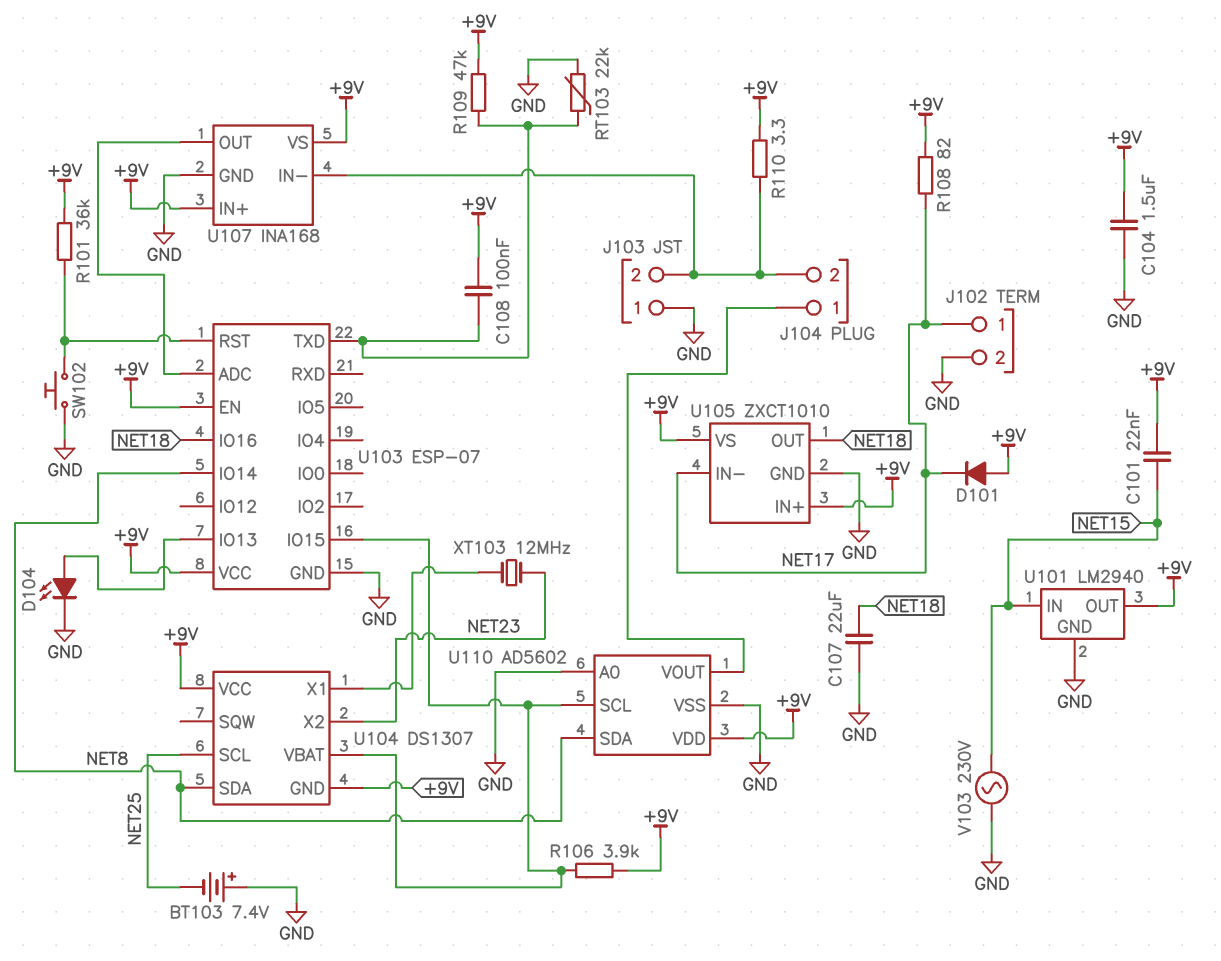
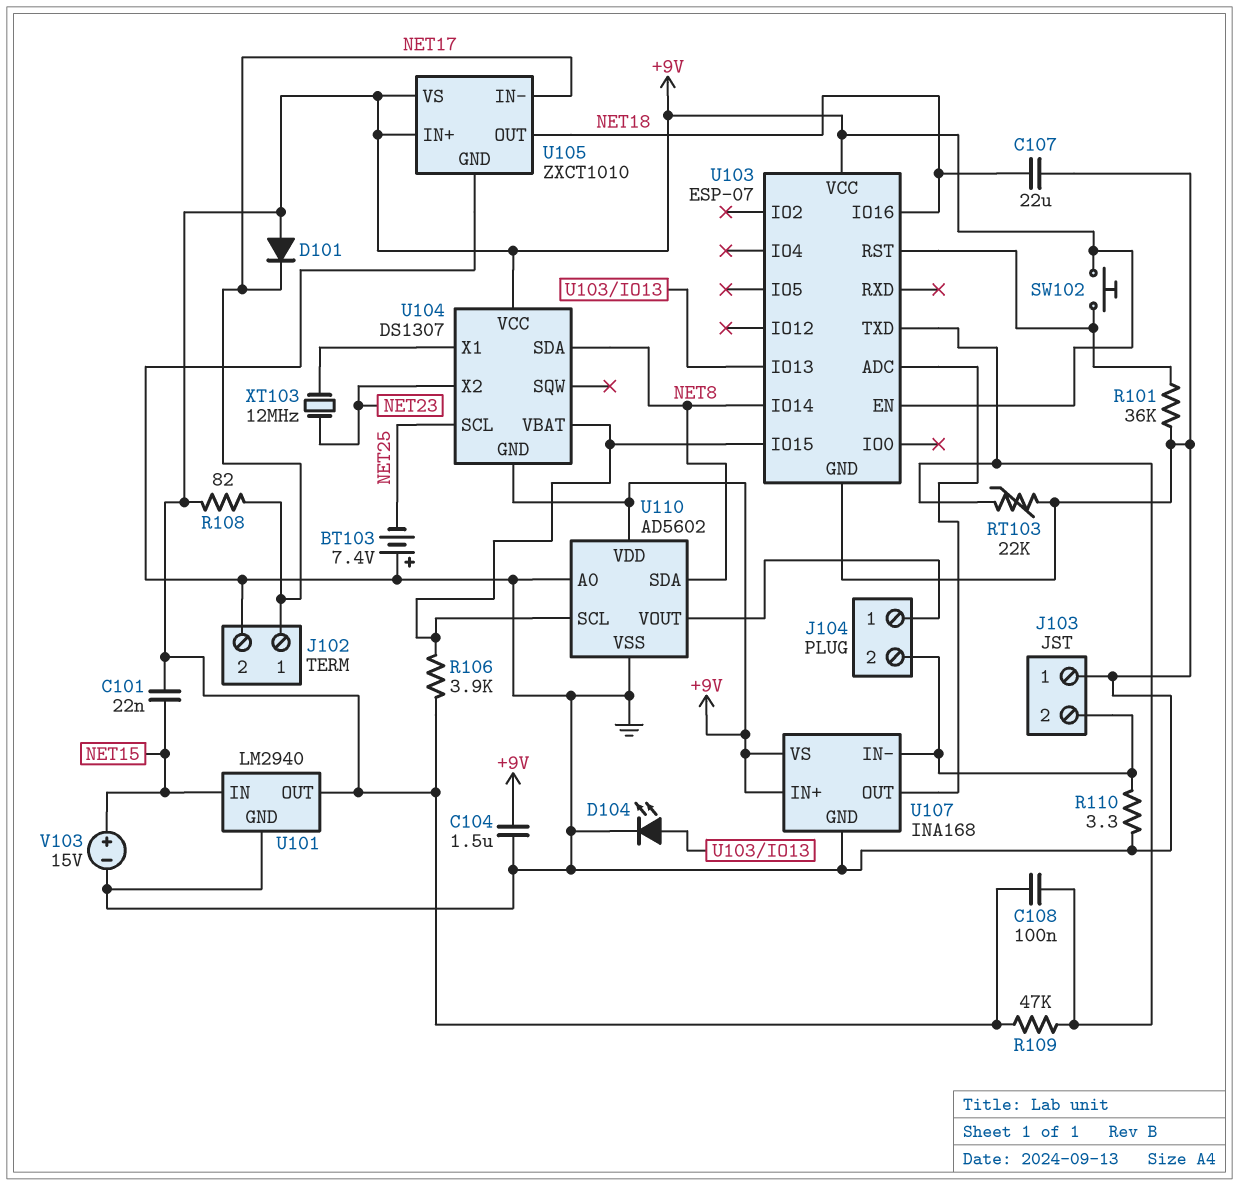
R101: 36k (+9V, U103/RST) -> 36k (GND, U103/RST)
R110: 3.3 (+9V, J103/2) -> 3.3 (GND, J103/2)
SW102: button (GND, U103/RST) -> button (+9V, U103/RST)
V103: AC 230V (GND, NET15) -> 15V (plus NET15, minus GND)

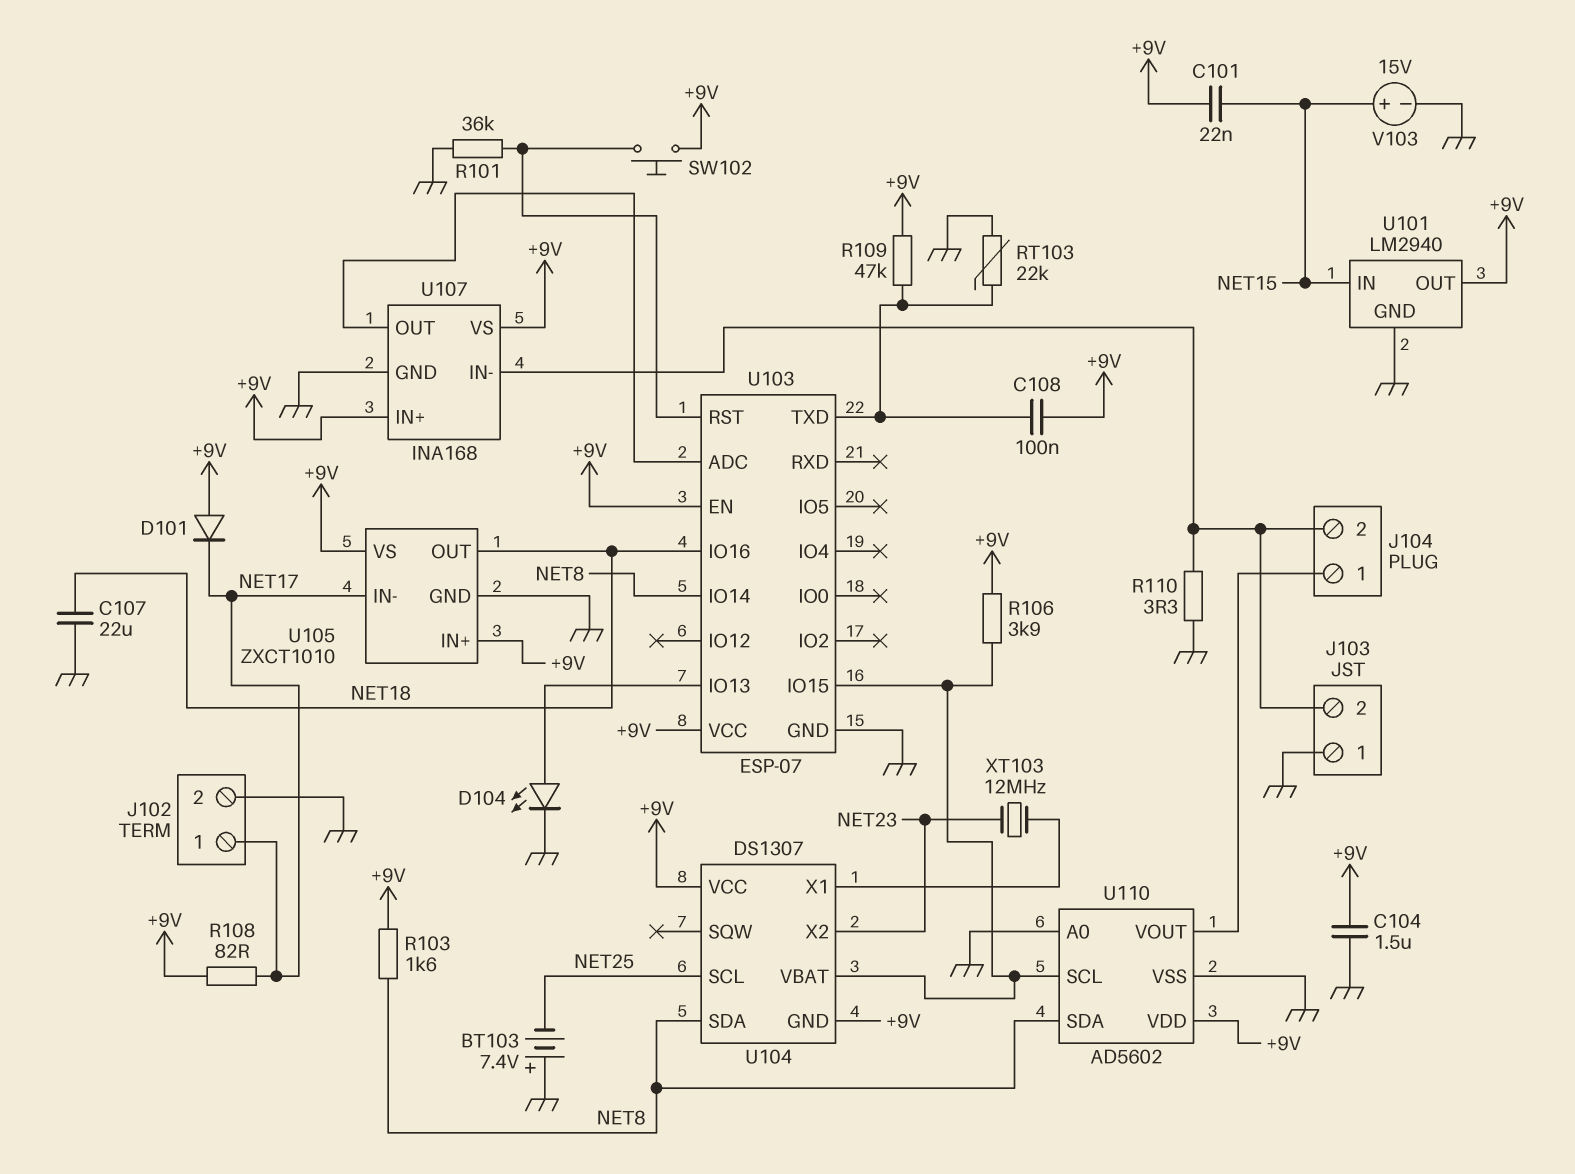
R103: none -> 1.6k (+9V, NET8)

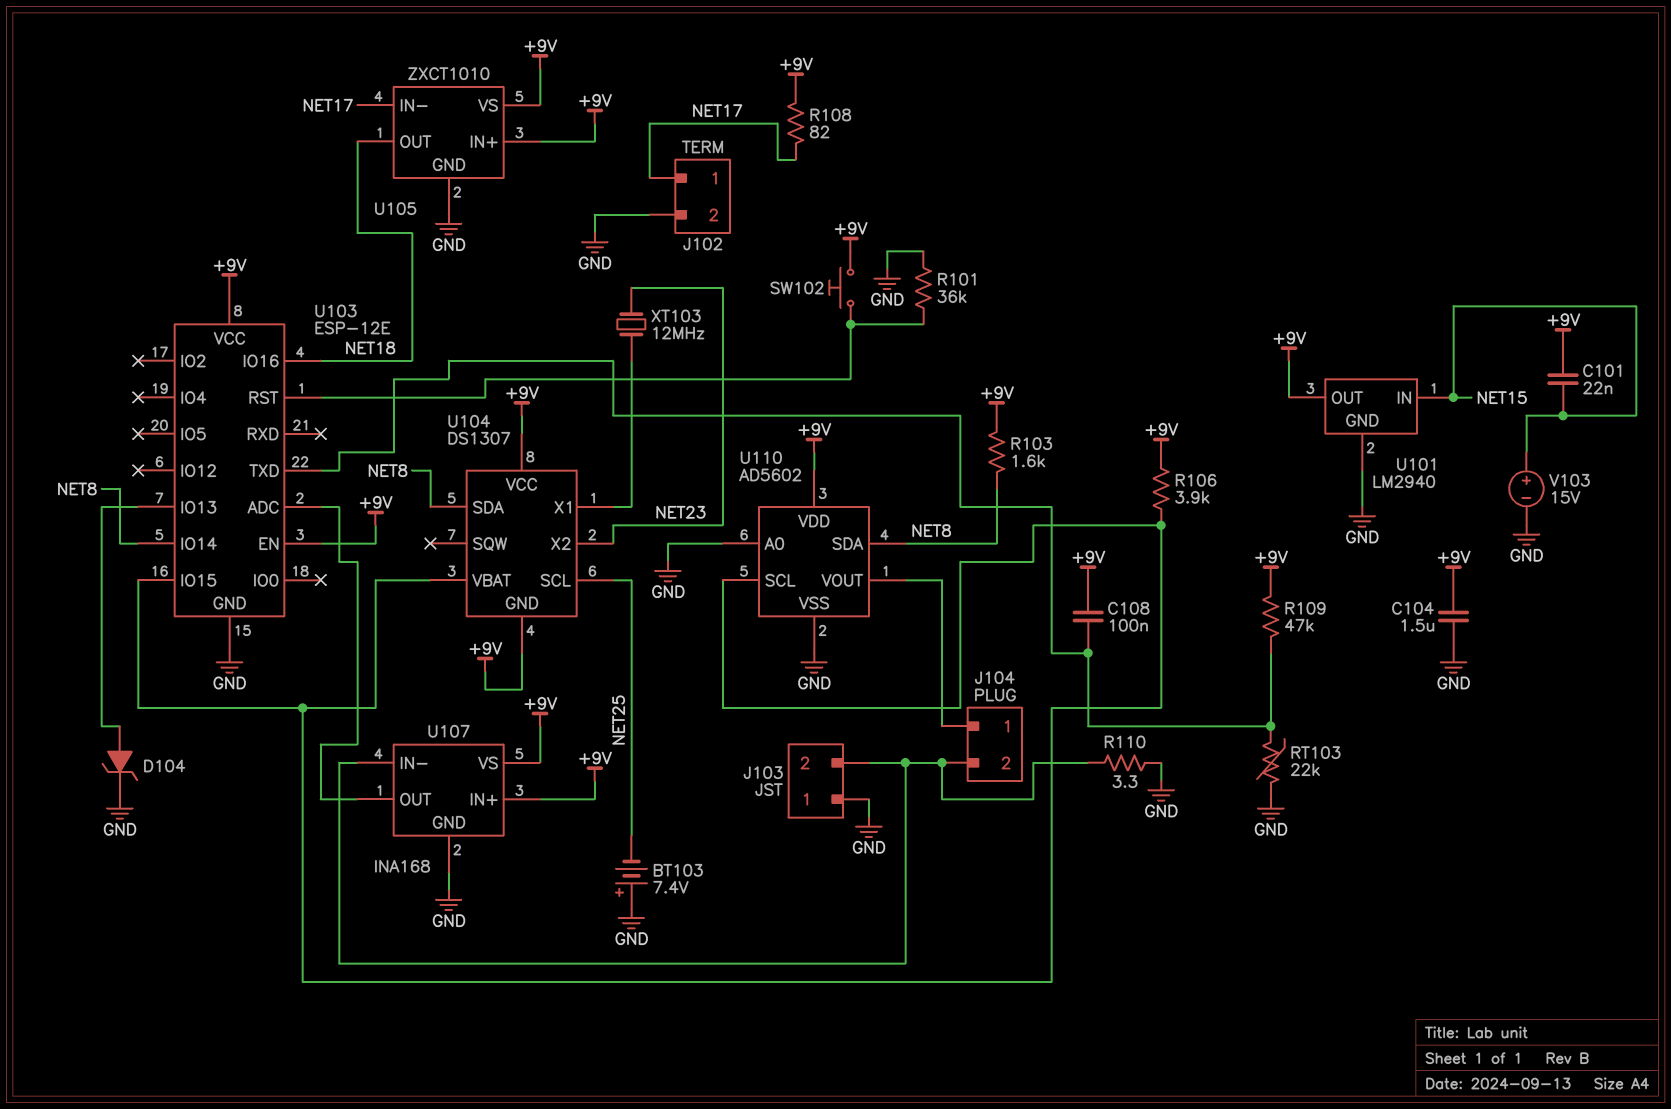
C107: 22uF (GND, NET18) -> none
D101: diode (A +9V, K NET17) -> none
D104: LED (A U103/IO13, K GND) -> zener (A U103/IO13, K GND)
U103: ESP-07 -> ESP-12E

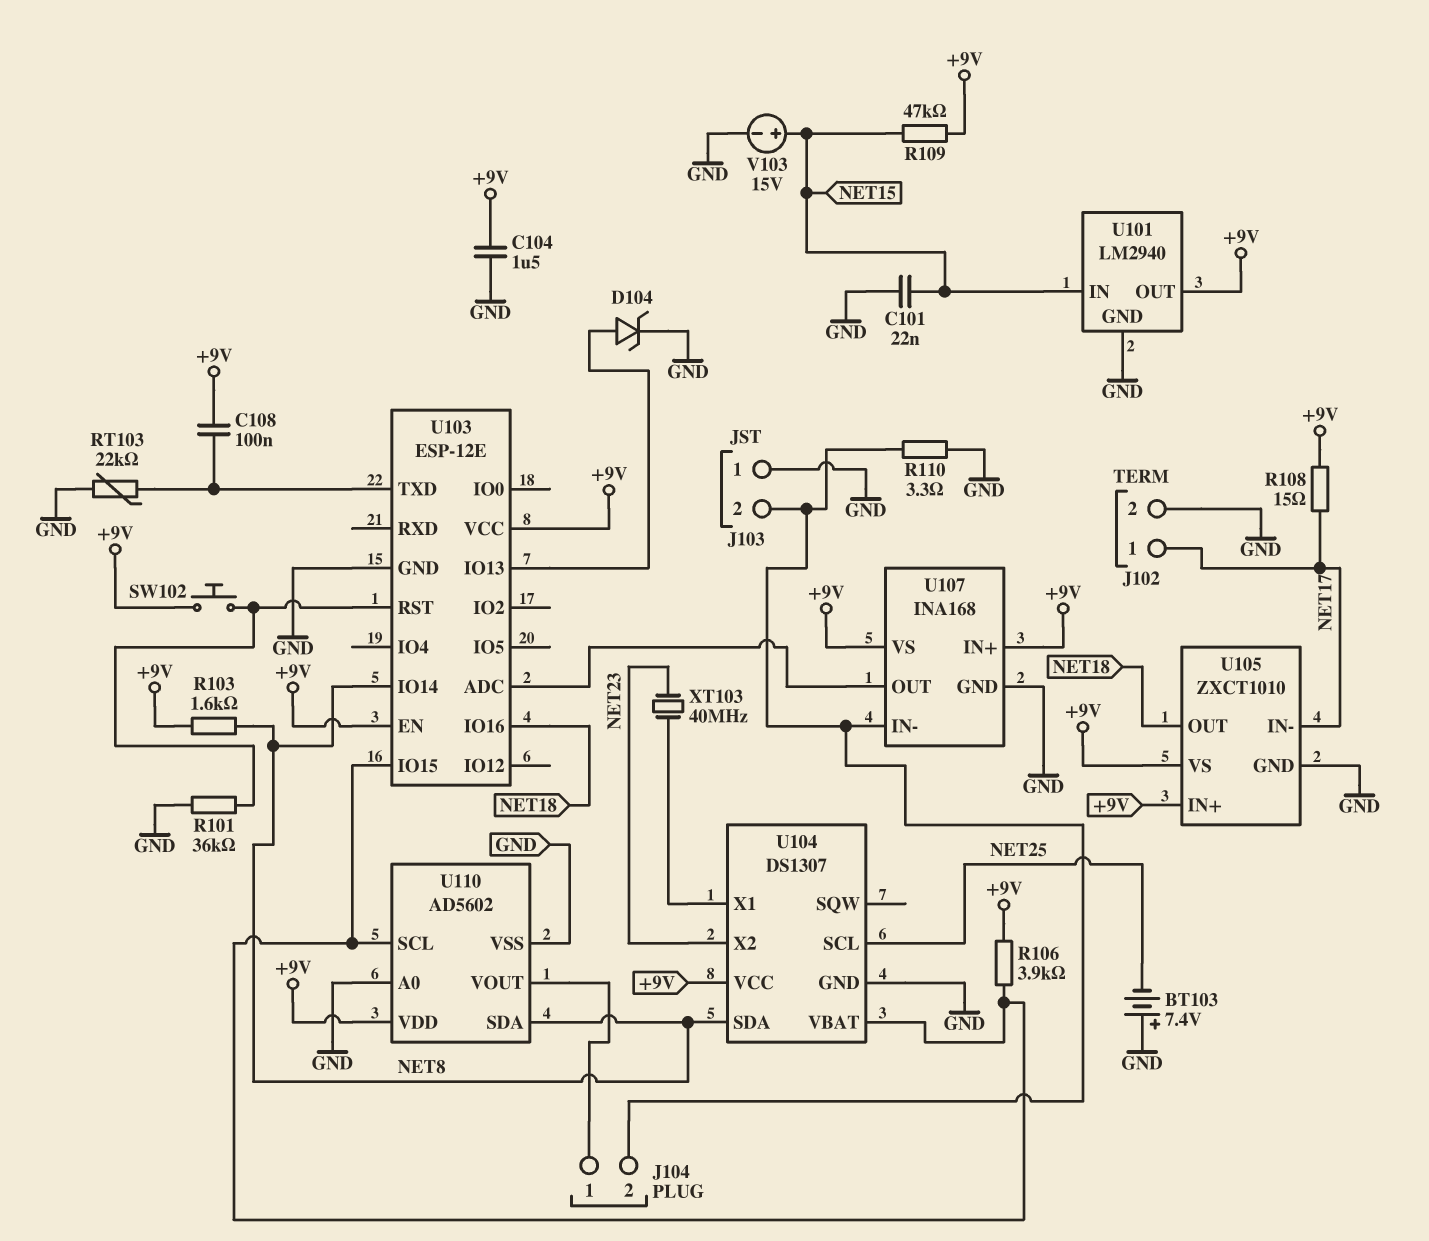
C101: 22nF (+9V, NET15) -> 22nF (GND, NET15)
R108: 82 (+9V, NET17) -> 15 (+9V, NET17)
R109: 47k (+9V, U103/TXD) -> 47k (+9V, NET15)
U104 pin GND: +9V -> GND
XT103: 12MHz (NET23, U104/X1) -> 40MHz (NET23, U104/X1)

